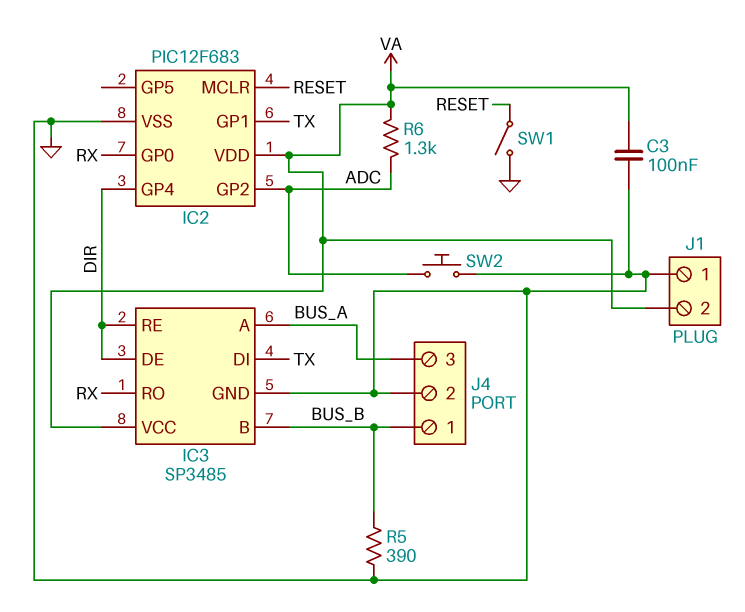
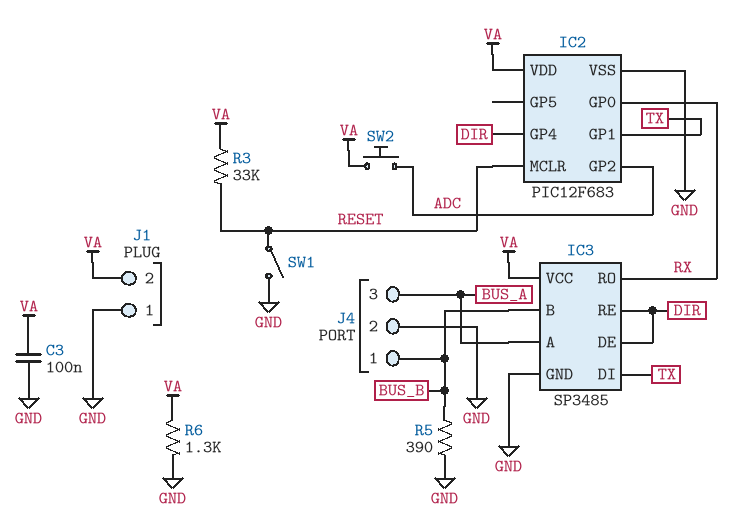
R3: none -> 33k (RESET, VA)
R6: 1.3k (ADC, VA) -> 1.3k (GND, VA)
SW2: button (ADC, GND) -> button (ADC, VA)

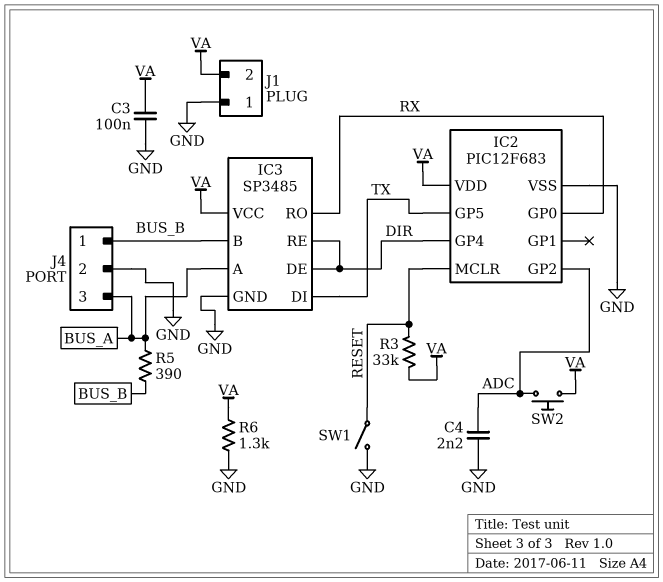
C4: none -> 2.2nF (ADC, GND)
IC2 pin GP1: TX -> none
IC2 pin GP5: none -> TX
R5: 390 (BUS_B, GND) -> 390 (BUS_A, BUS_B)

